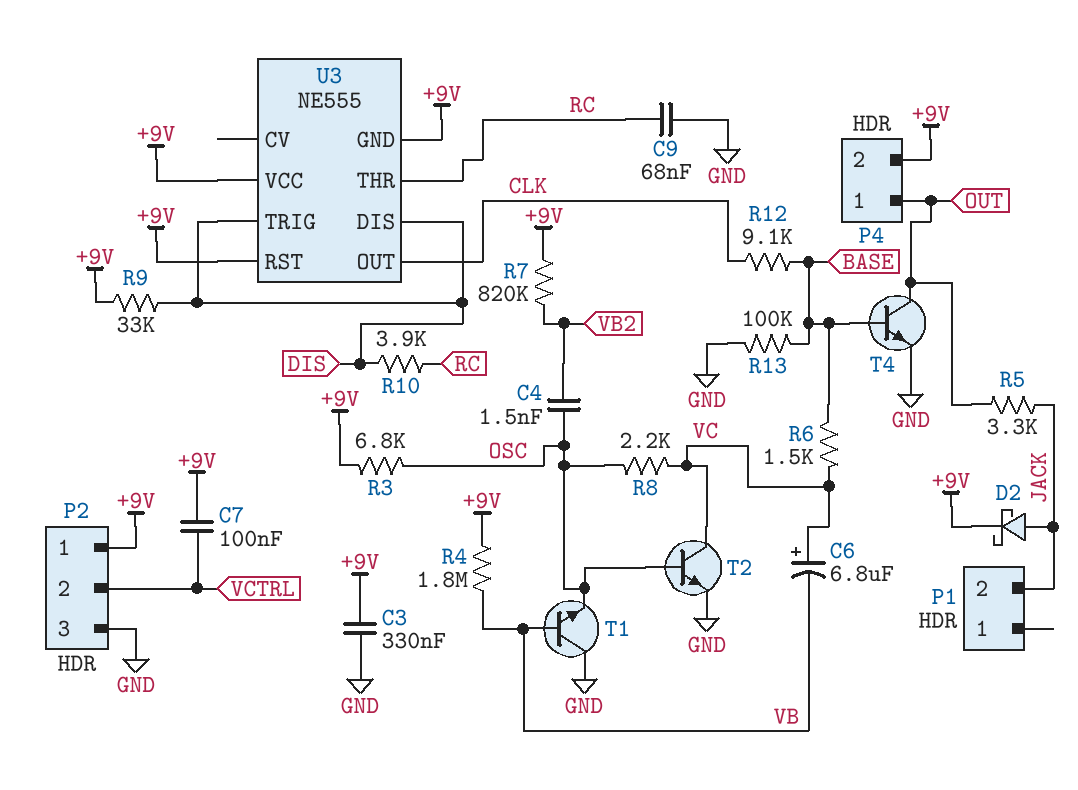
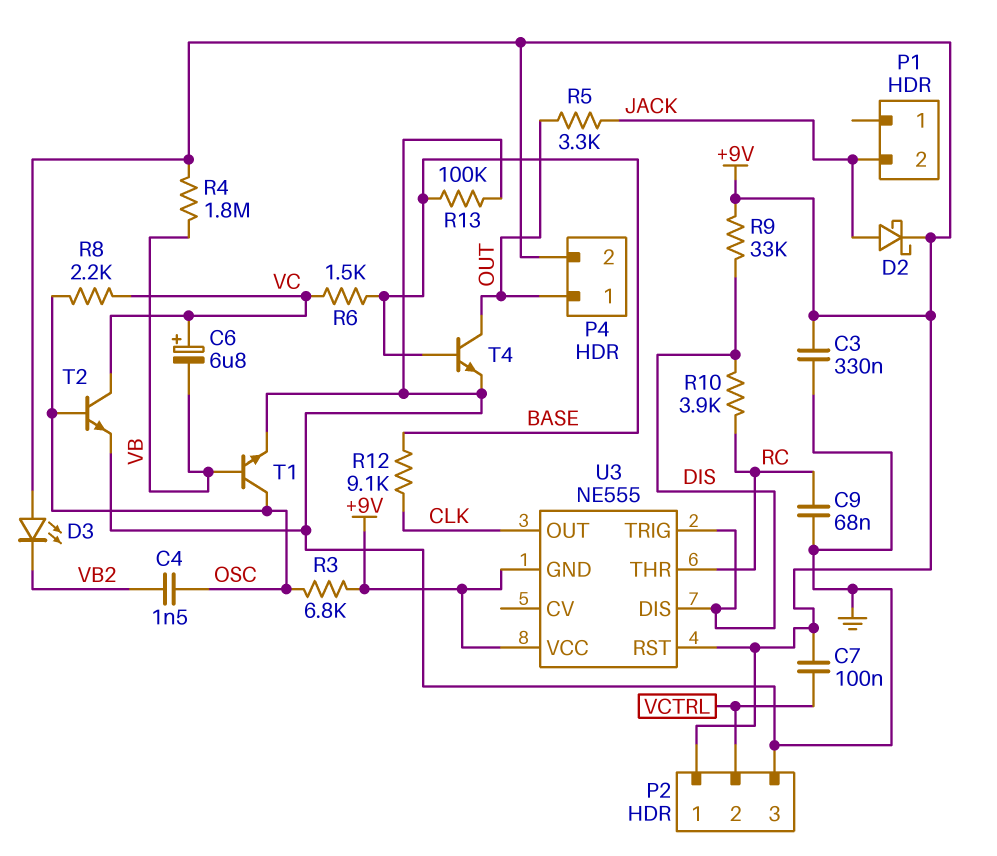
D3: none -> LED (A +9V, K VB2)
R7: 820k (+9V, VB2) -> none
T1: NPN (B VB, C GND, E OSC) -> NPN (B VB, C OSC, E GND)

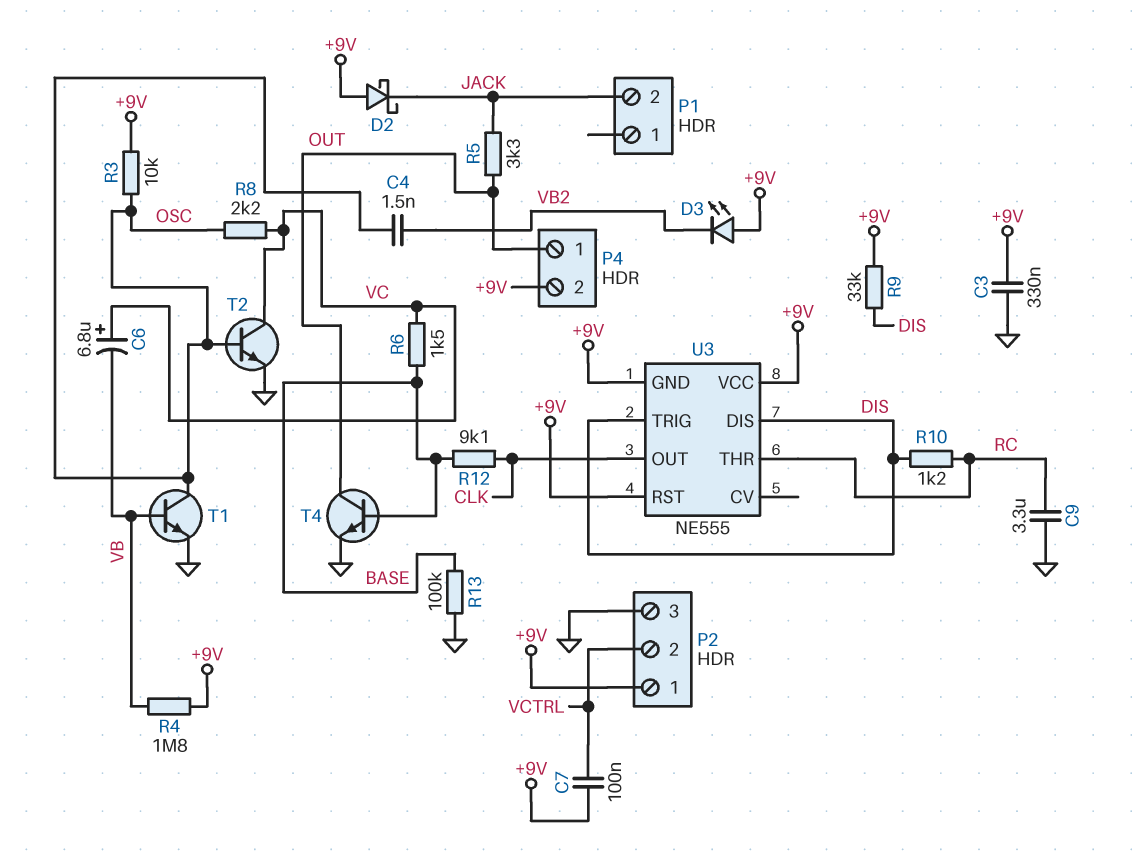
C9: 68nF (GND, RC) -> 3.3uF (GND, RC)
D2: schottky (A JACK, K +9V) -> schottky (A +9V, K JACK)
R3: 6.8k (+9V, OSC) -> 10k (+9V, OSC)
R10: 3.9k (DIS, RC) -> 1.2k (DIS, RC)

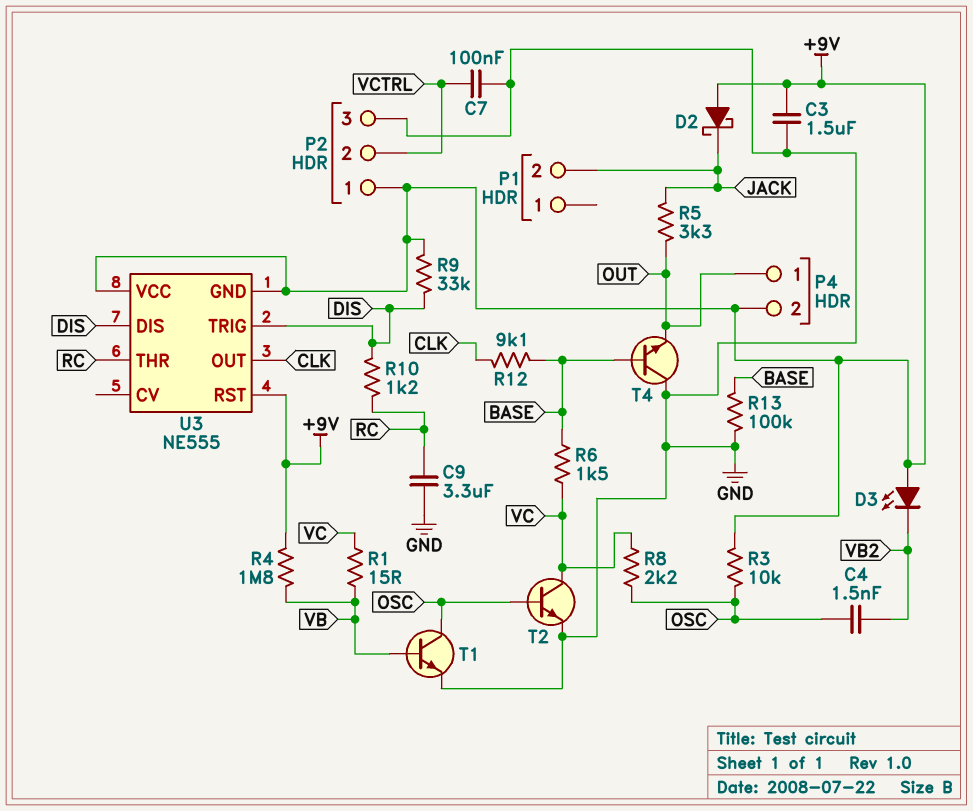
C3: 330nF (+9V, GND) -> 1.5uF (+9V, GND)
C6: 6.8uF (plus VC, minus VB) -> none
C7: 100nF (+9V, VCTRL) -> 100nF (GND, VCTRL)
R1: none -> 15 (VB, VC)
T4: NPN (B BASE, C OUT, E GND) -> NPN (B BASE, C GND, E OUT)

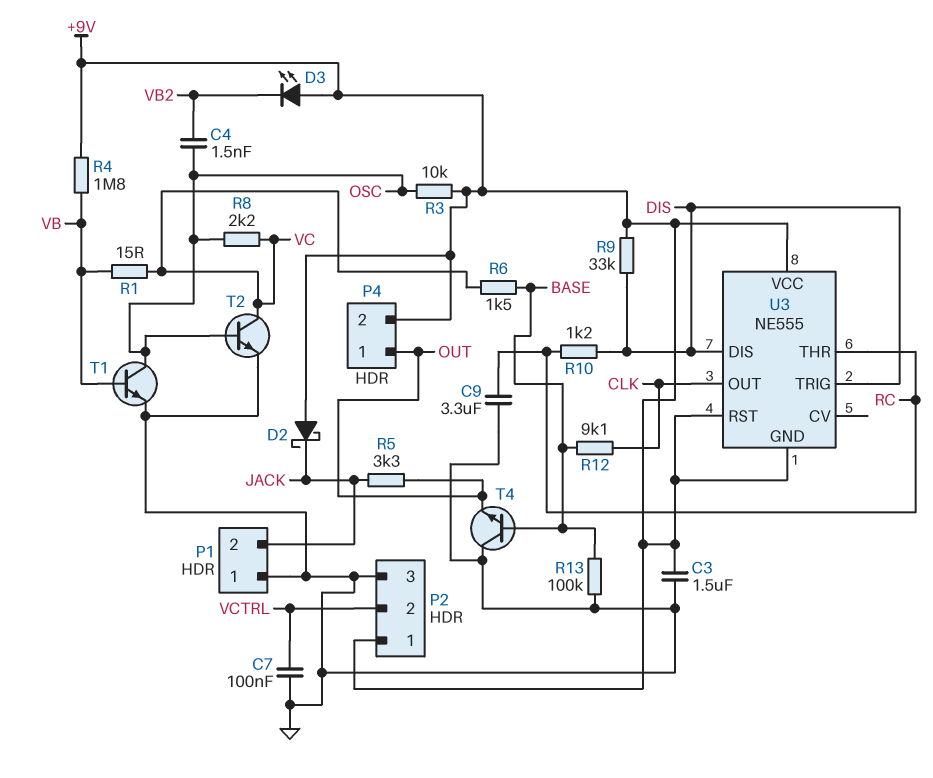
P1 pin 1: none -> GND

